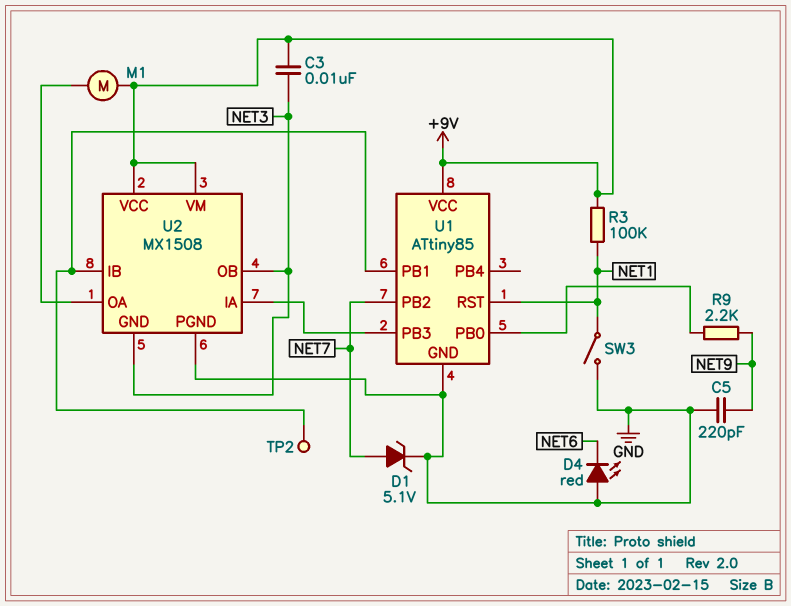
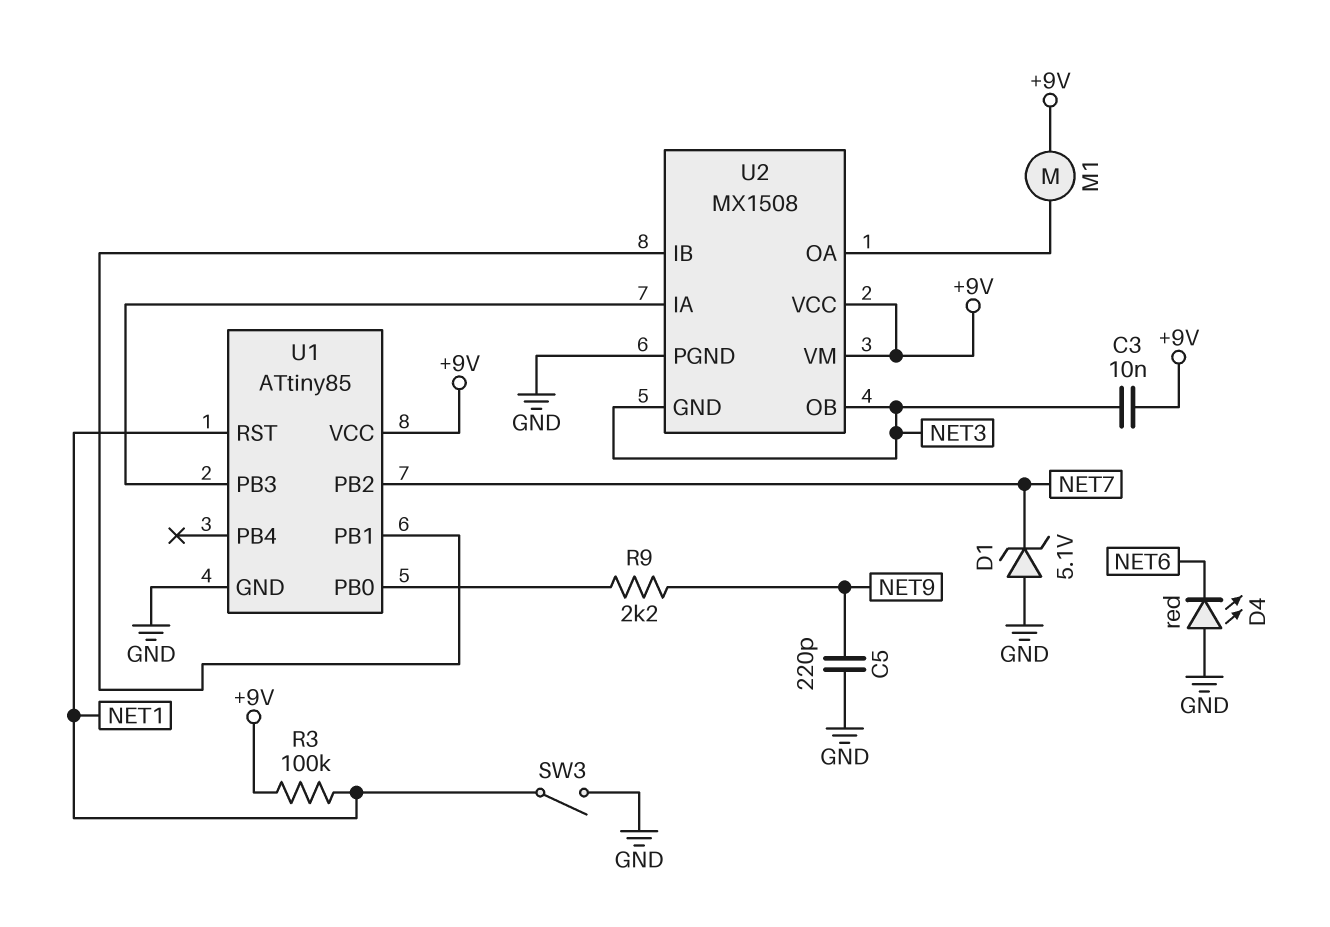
D1: zener 5.1V (A NET7, K GND) -> zener 5.1V (A GND, K NET7)
TP2: test point (U1/PB1) -> none

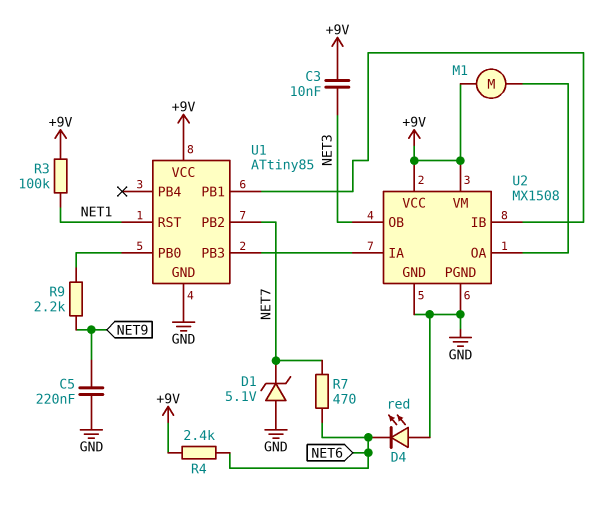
C5: 220pF (GND, NET9) -> 220nF (GND, NET9)
R4: none -> 2.4k (+9V, NET6)
R7: none -> 470 (NET6, NET7)
SW3: switch (GND, NET1) -> none
U2 pin GND: NET3 -> GND

